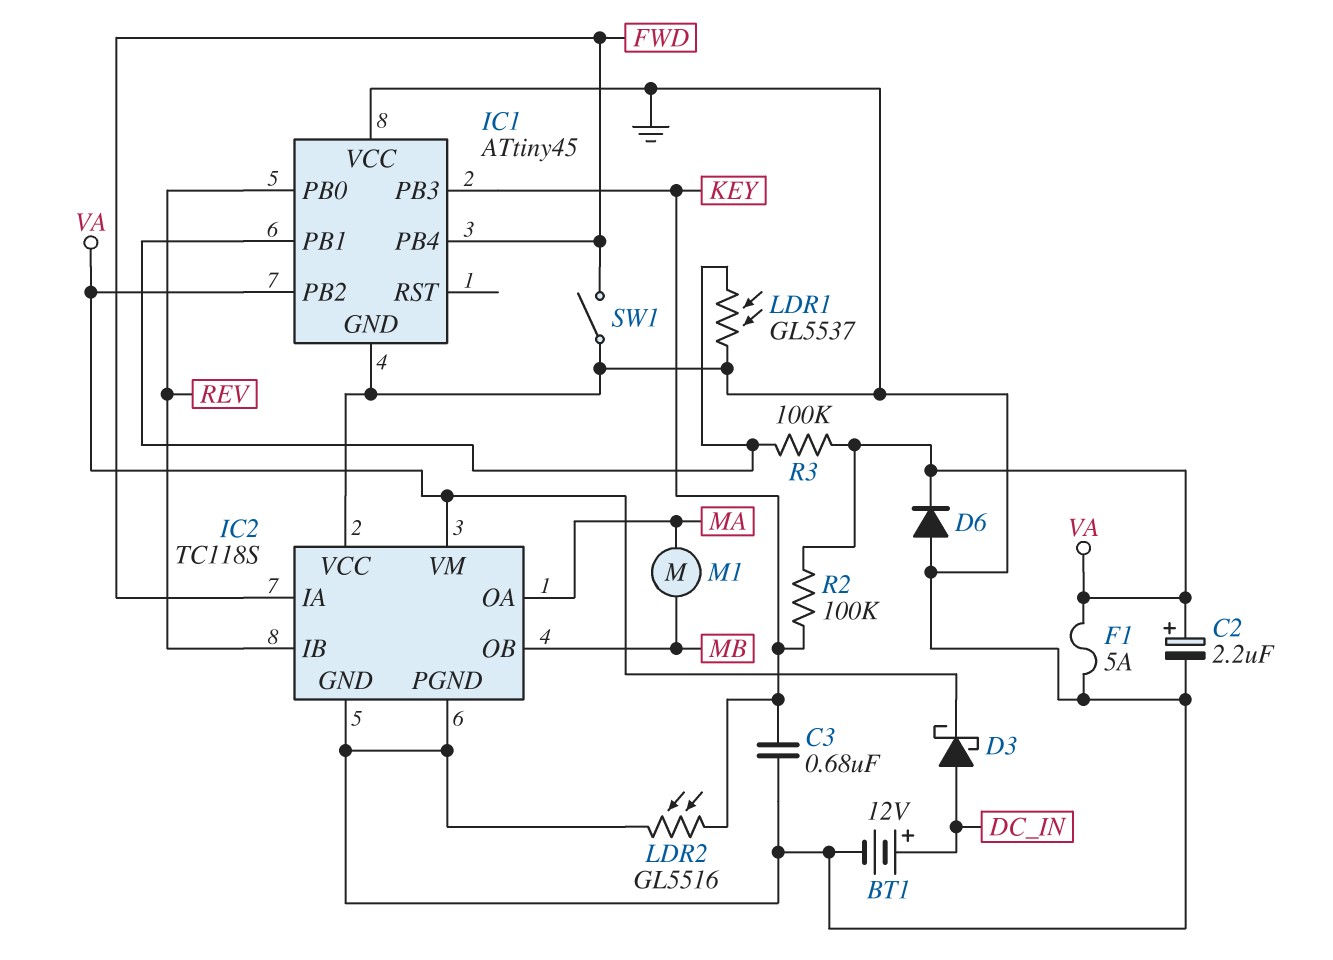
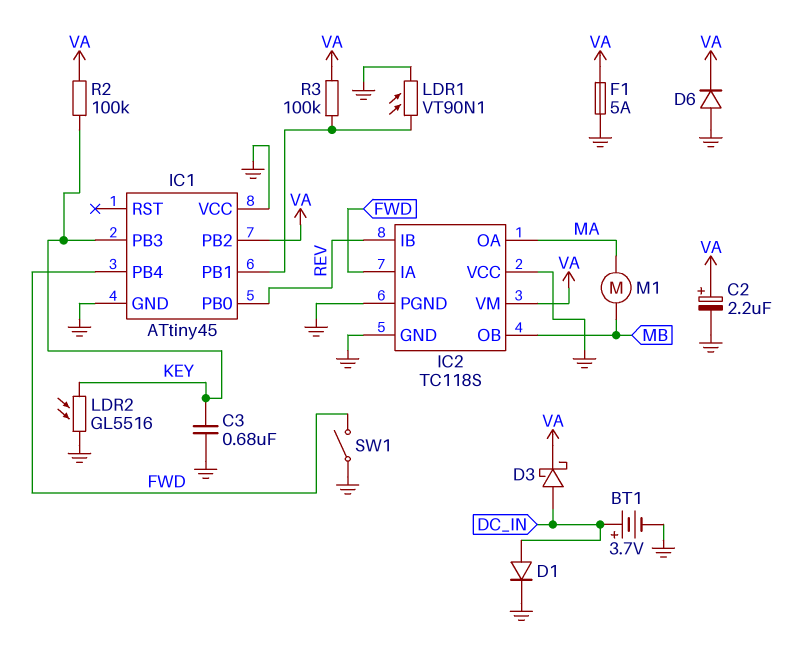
BT1: 12V (plus DC_IN, minus GND) -> 3.7V (plus DC_IN, minus GND)
D1: none -> diode (A DC_IN, K GND)
LDR1: GL5537 (GND, IC1/PB1) -> VT90N1 (GND, IC1/PB1)

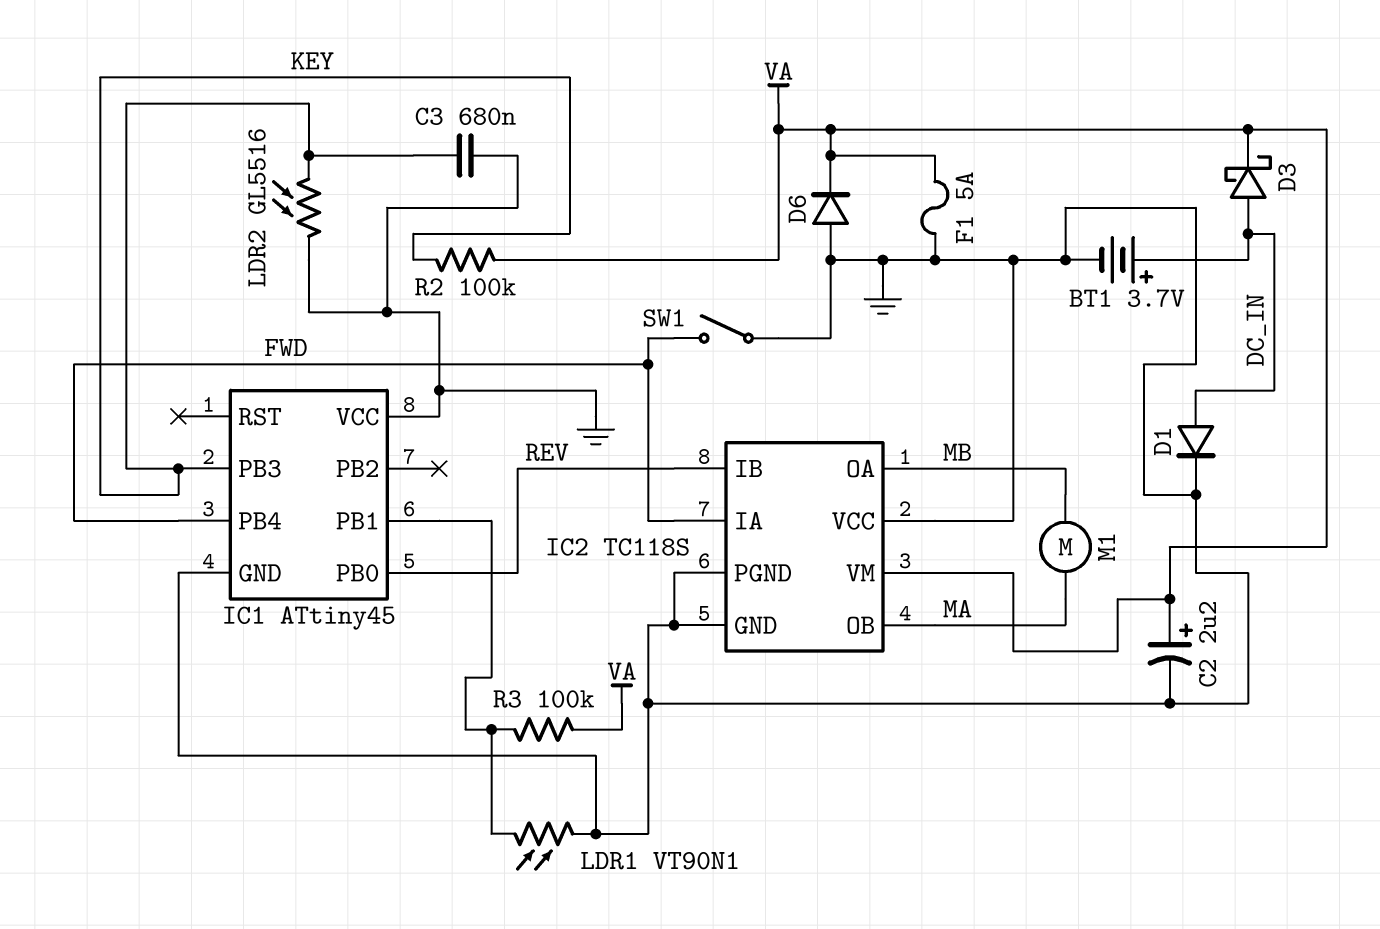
IC1 pin PB2: VA -> none
IC2 pin OA: MA -> MB
IC2 pin OB: MB -> MA

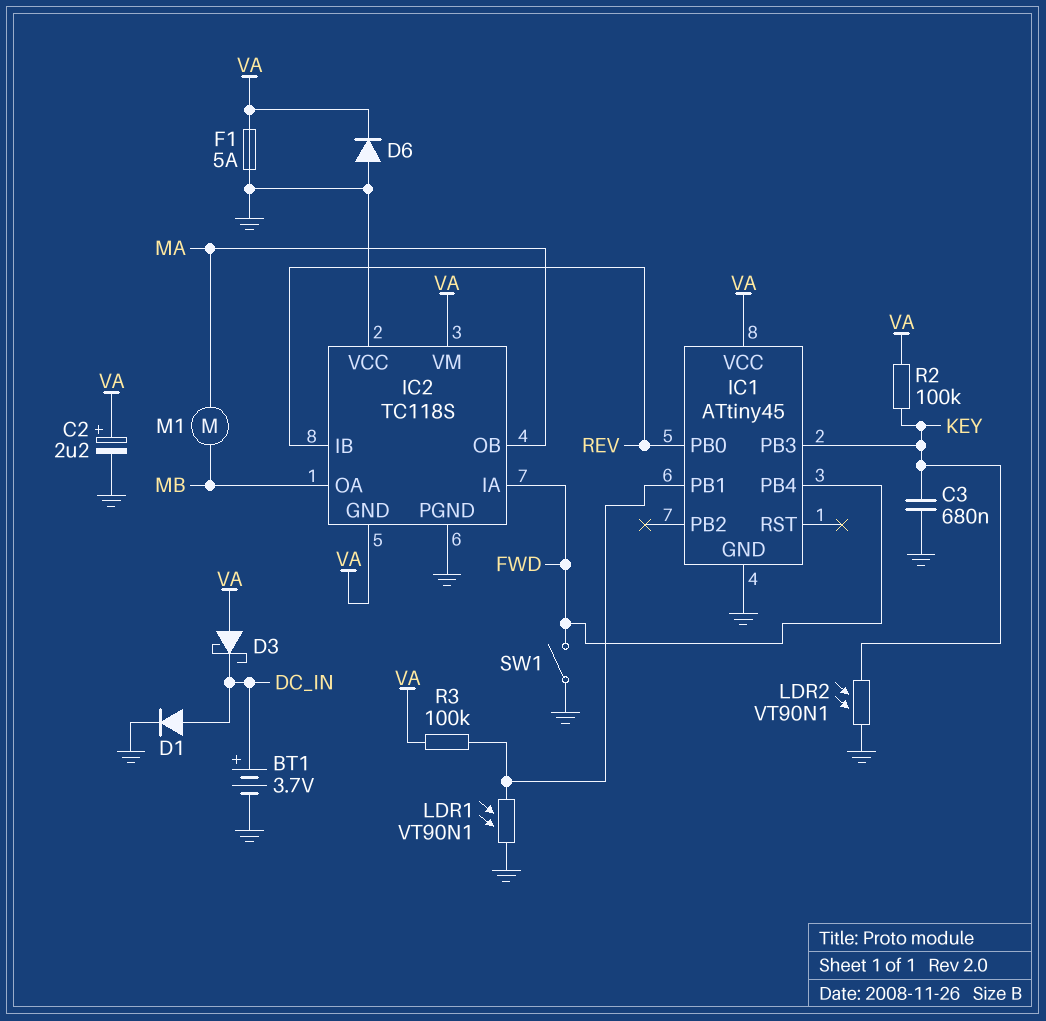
D3: schottky (A DC_IN, K VA) -> schottky (A VA, K DC_IN)
IC1 pin VCC: GND -> VA
IC2 pin GND: GND -> VA
LDR2: GL5516 (GND, KEY) -> VT90N1 (GND, KEY)

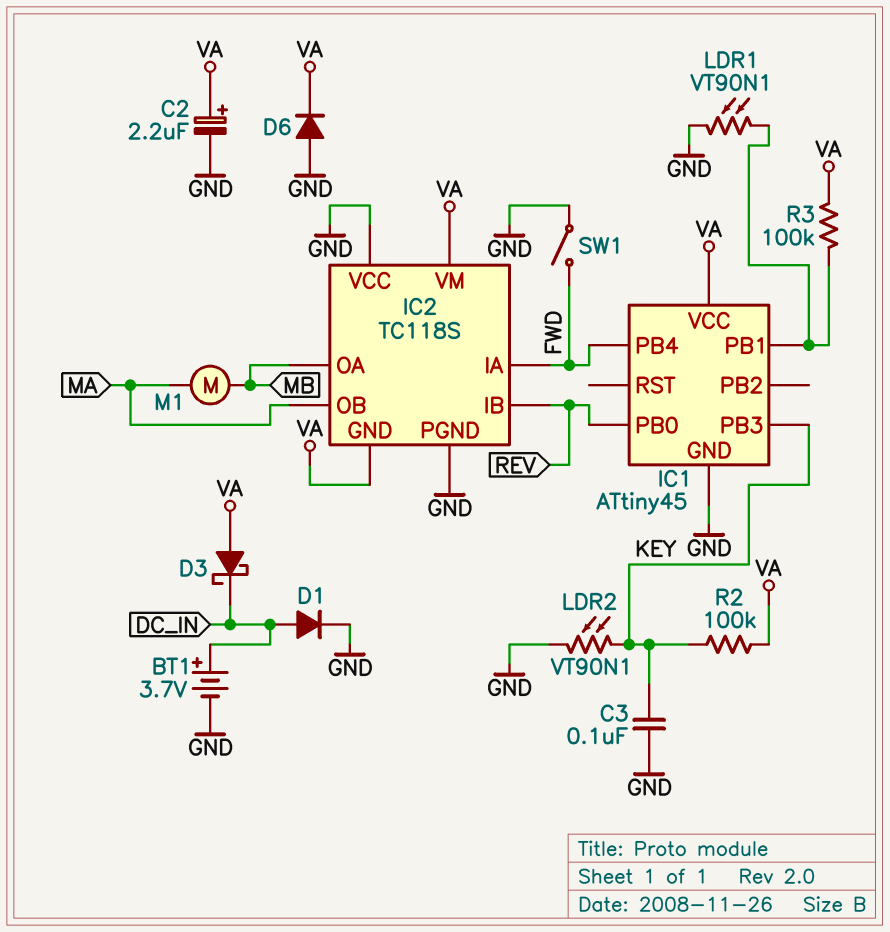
C3: 680nF (GND, KEY) -> 100nF (GND, KEY)
F1: 5A (GND, VA) -> none

